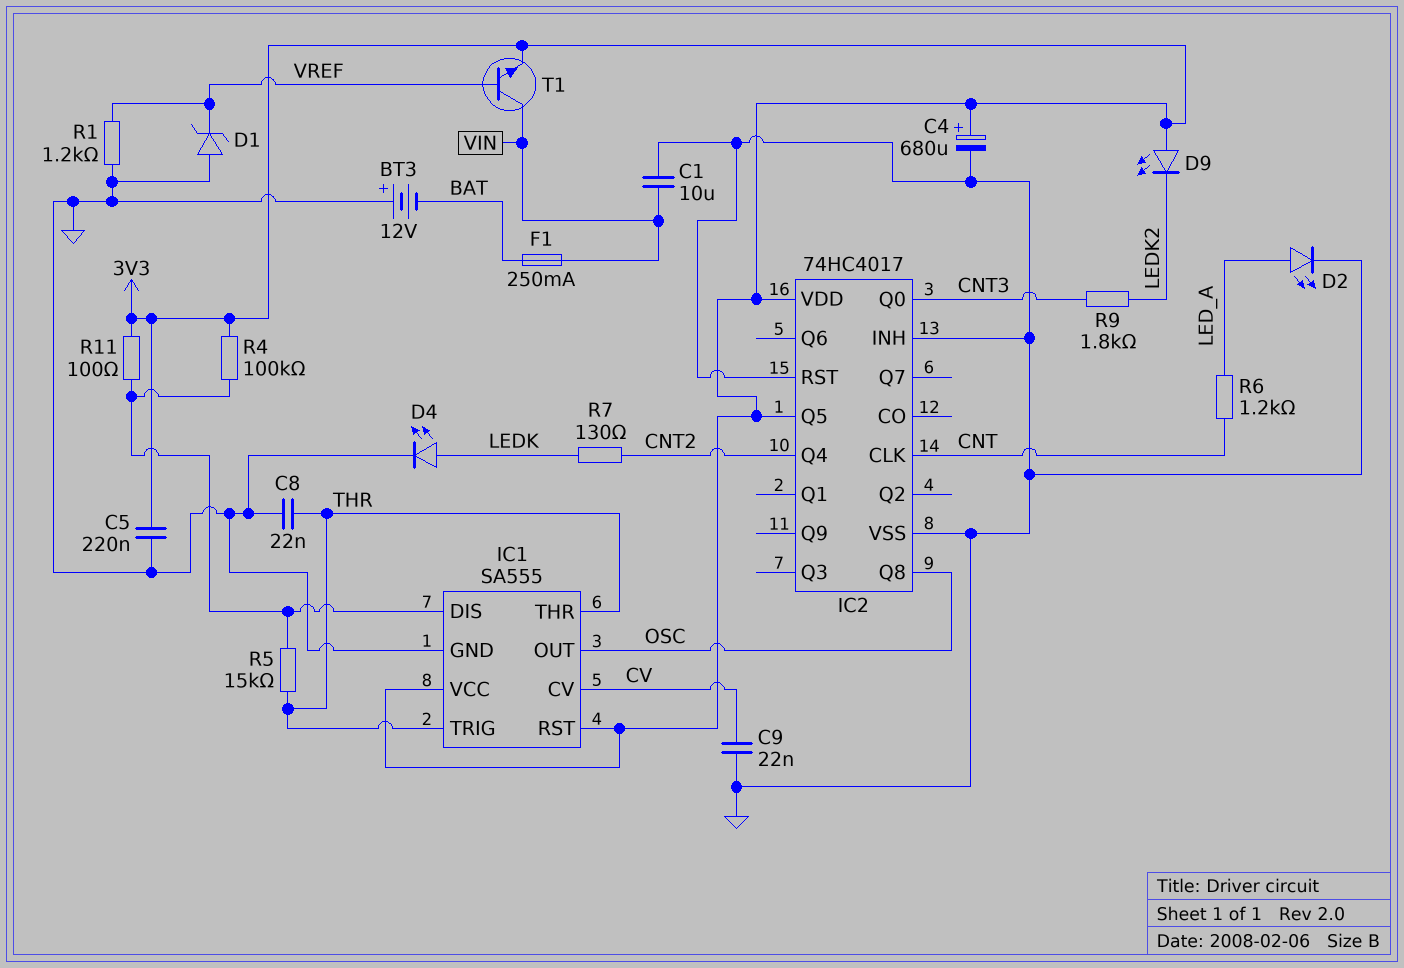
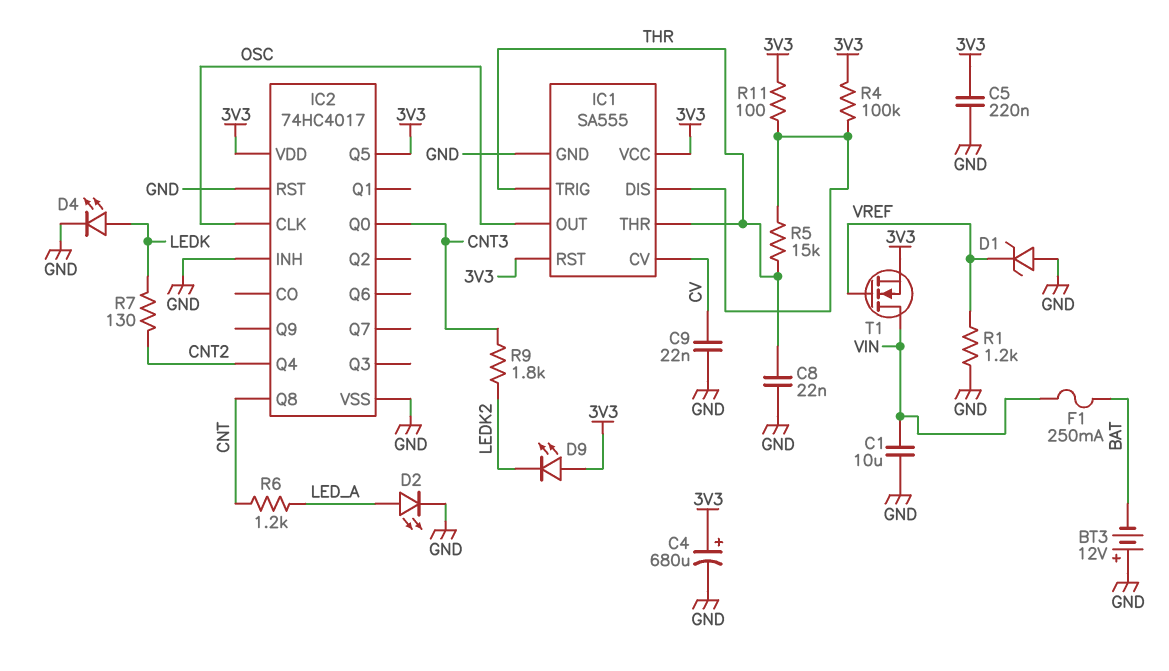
IC2 pin CLK: CNT -> OSC
IC2 pin Q8: OSC -> CNT
T1: NPN (B VREF, C VIN, E 3V3) -> NMOS (G VREF, D VIN, S 3V3)

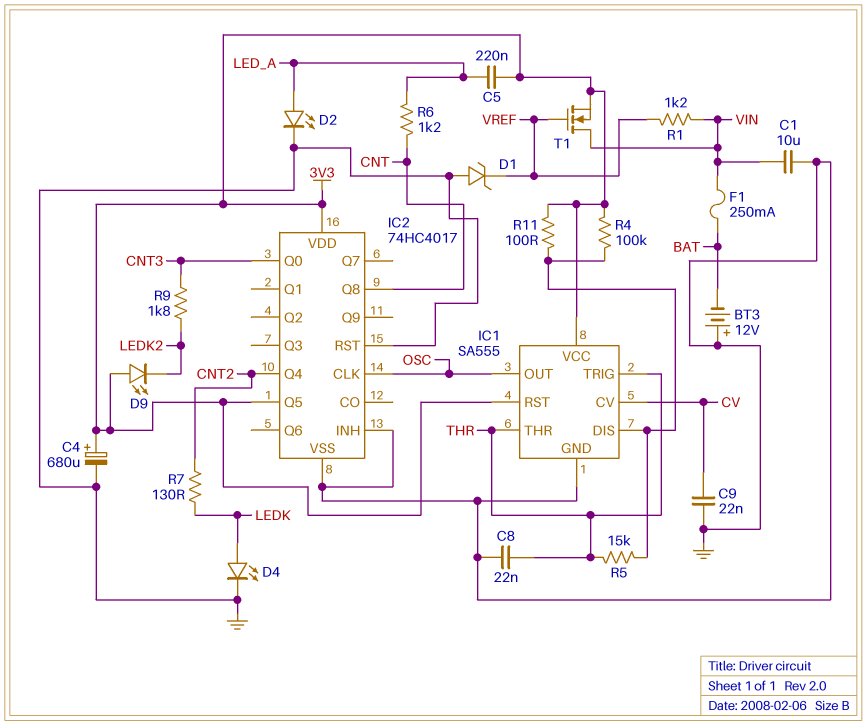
C5: 220nF (3V3, GND) -> 220nF (3V3, LED_A)
R1: 1.2k (GND, VREF) -> 1.2k (VIN, VREF)

